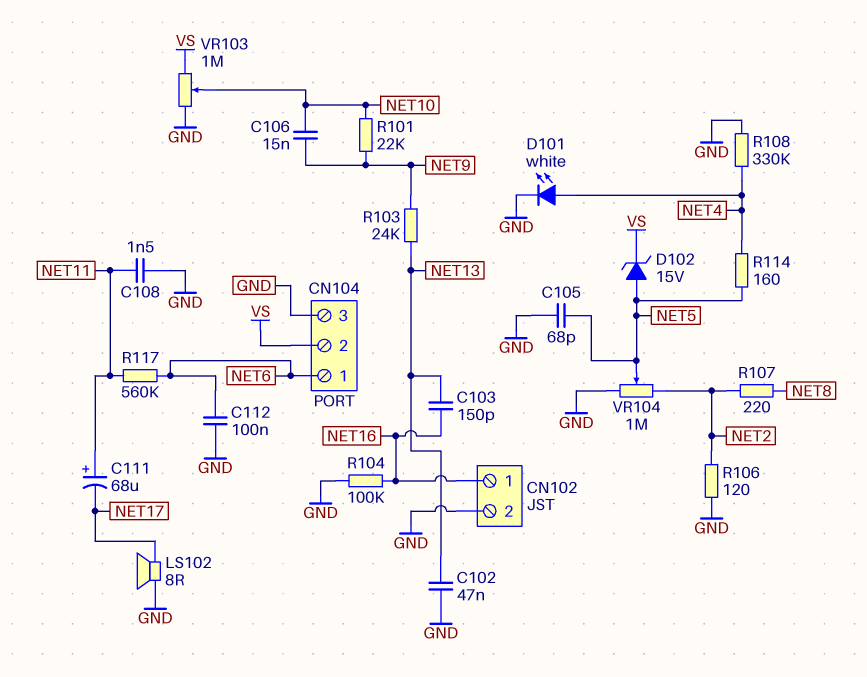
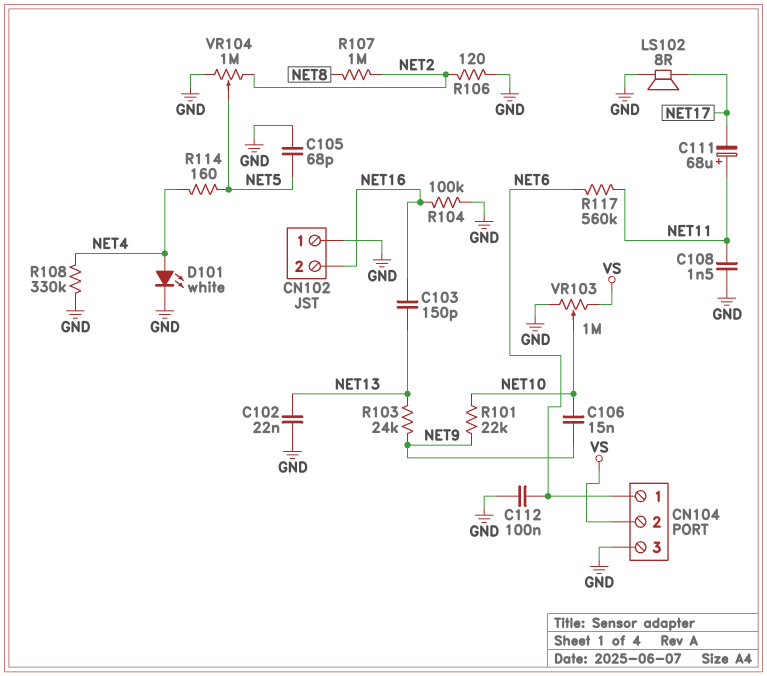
C102: 47nF (GND, NET13) -> 22nF (GND, NET13)
CN102 pin 1: NET16 -> GND
CN102 pin 2: GND -> NET16
D102: zener 15V (A NET5, K VS) -> none
R107: 220 (NET2, NET8) -> 1M (NET2, NET8)

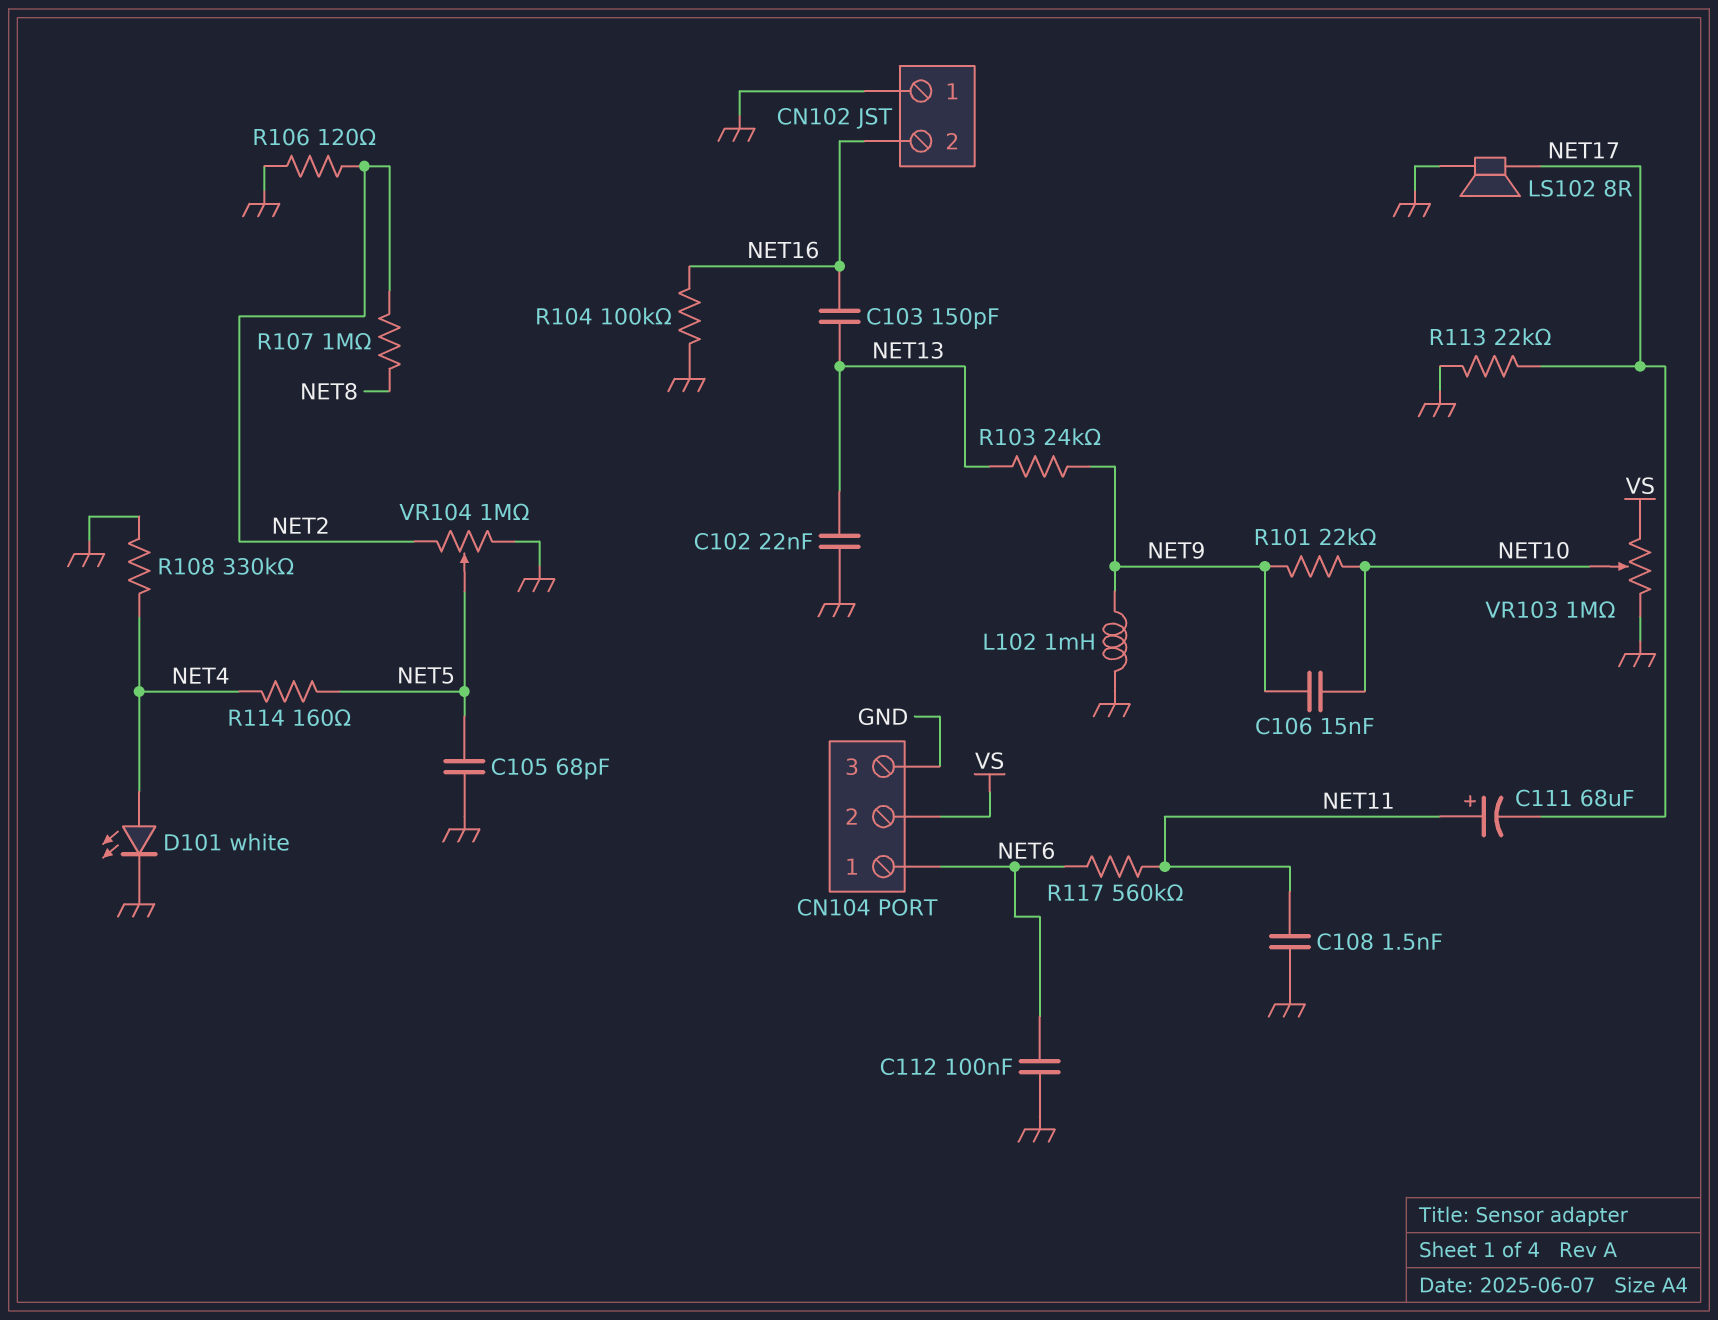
L102: none -> 1mH (GND, NET9)
R113: none -> 22k (GND, NET17)

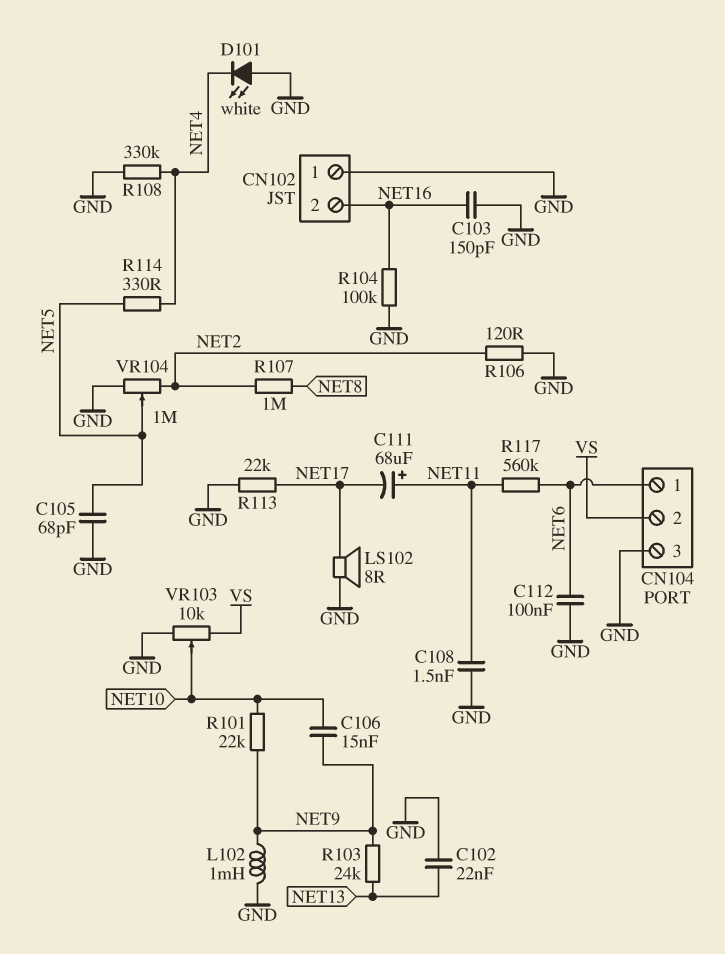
C103: 150pF (NET13, NET16) -> 150pF (GND, NET16)
D101: LED white (A NET4, K GND) -> LED white (A GND, K NET4)
R114: 160 (NET4, NET5) -> 330 (NET4, NET5)
VR103: 1M (GND, VS, wiper NET10) -> 10k (GND, VS, wiper NET10)

